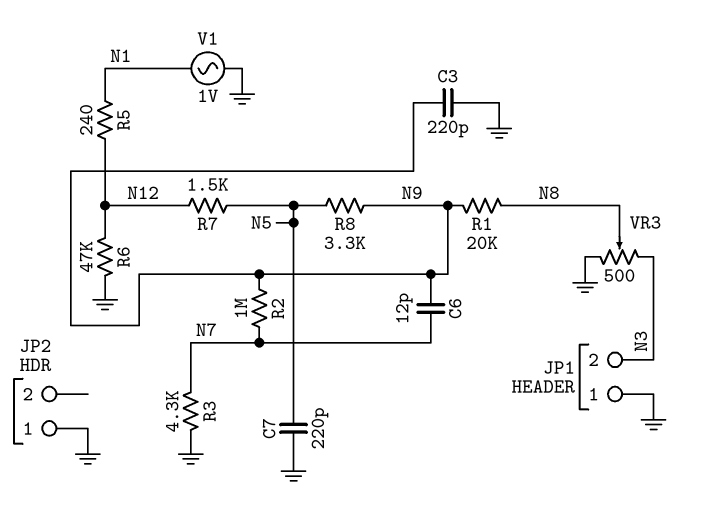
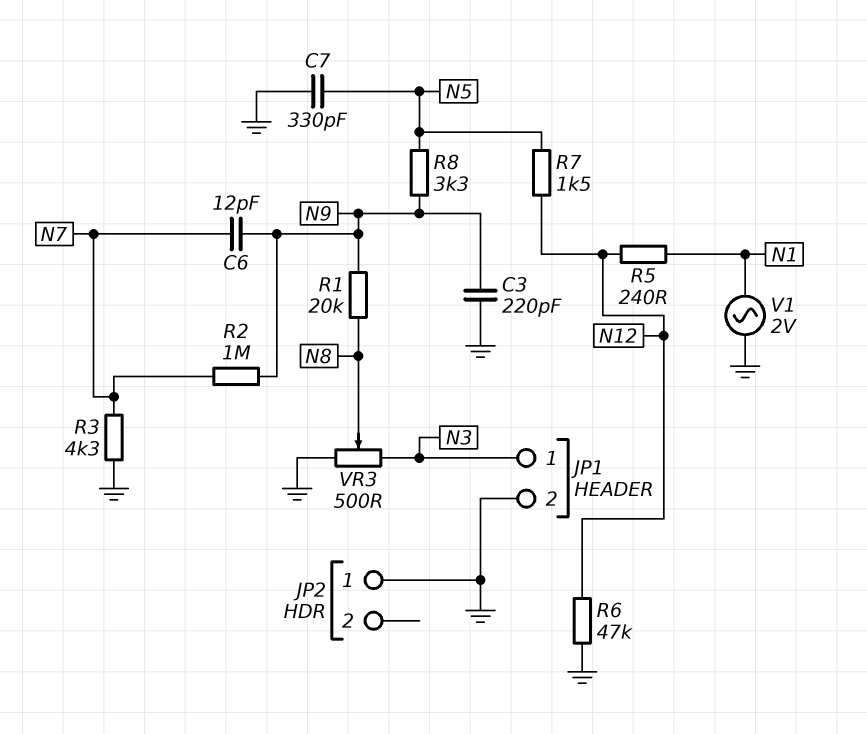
C7: 220pF (GND, N5) -> 330pF (GND, N5)
JP1 pin 1: GND -> N3
JP1 pin 2: N3 -> GND
V1: AC 1V (GND, N1) -> AC 2V (GND, N1)

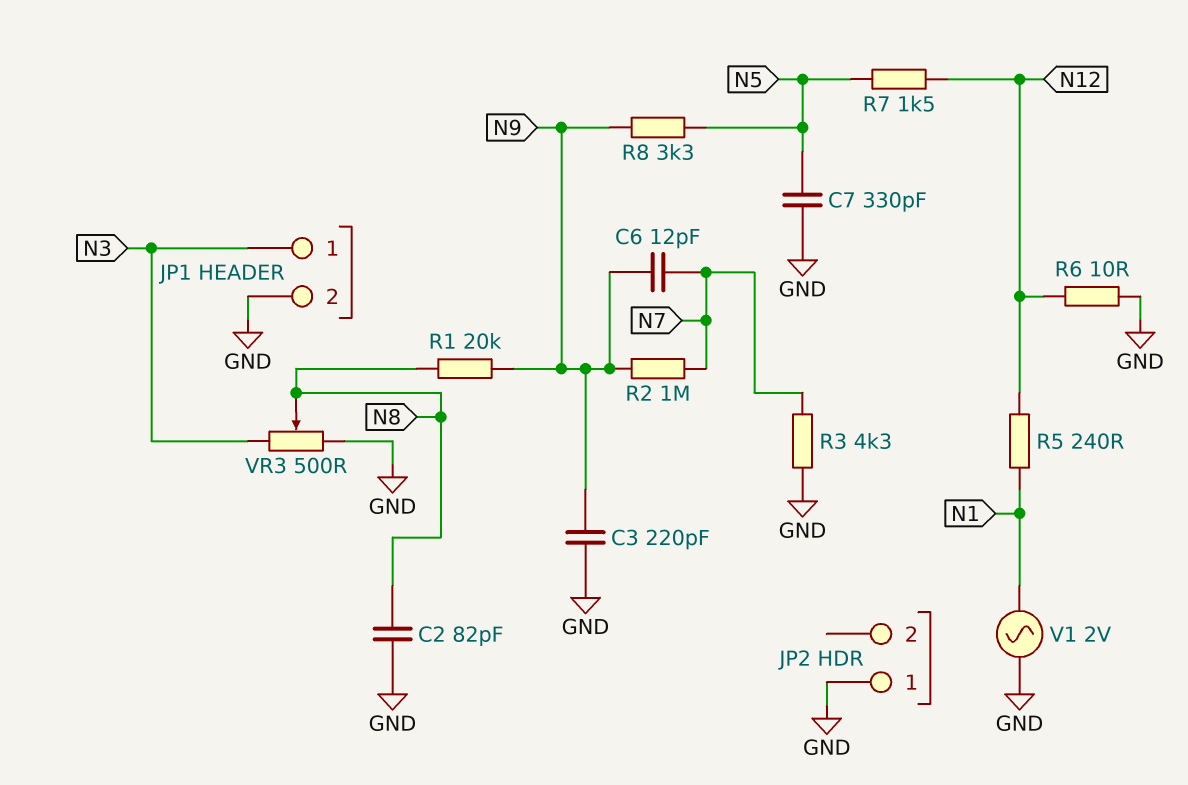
C2: none -> 82pF (GND, N8)
R6: 47k (GND, N12) -> 10 (GND, N12)

